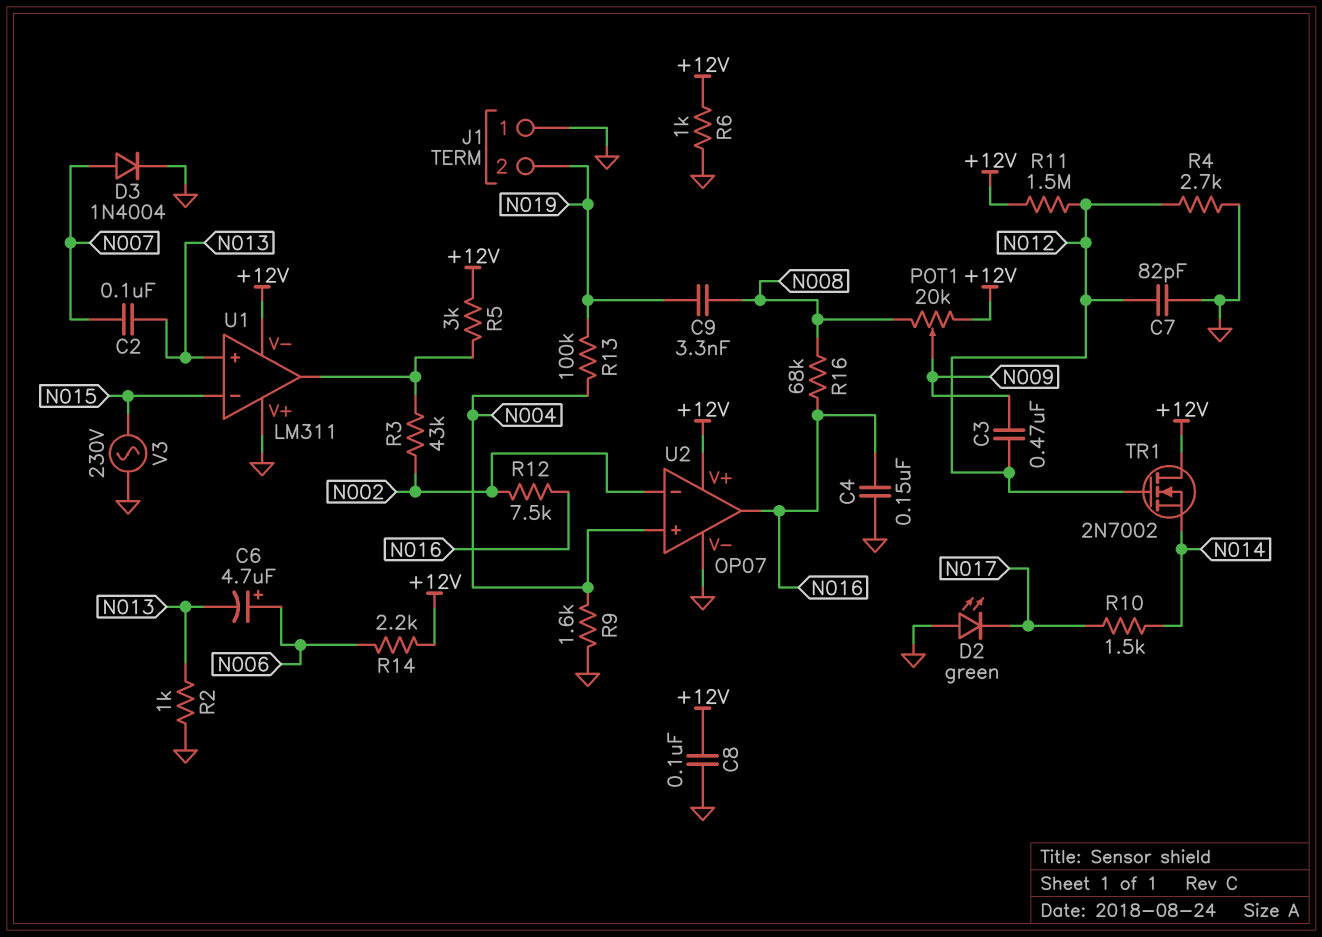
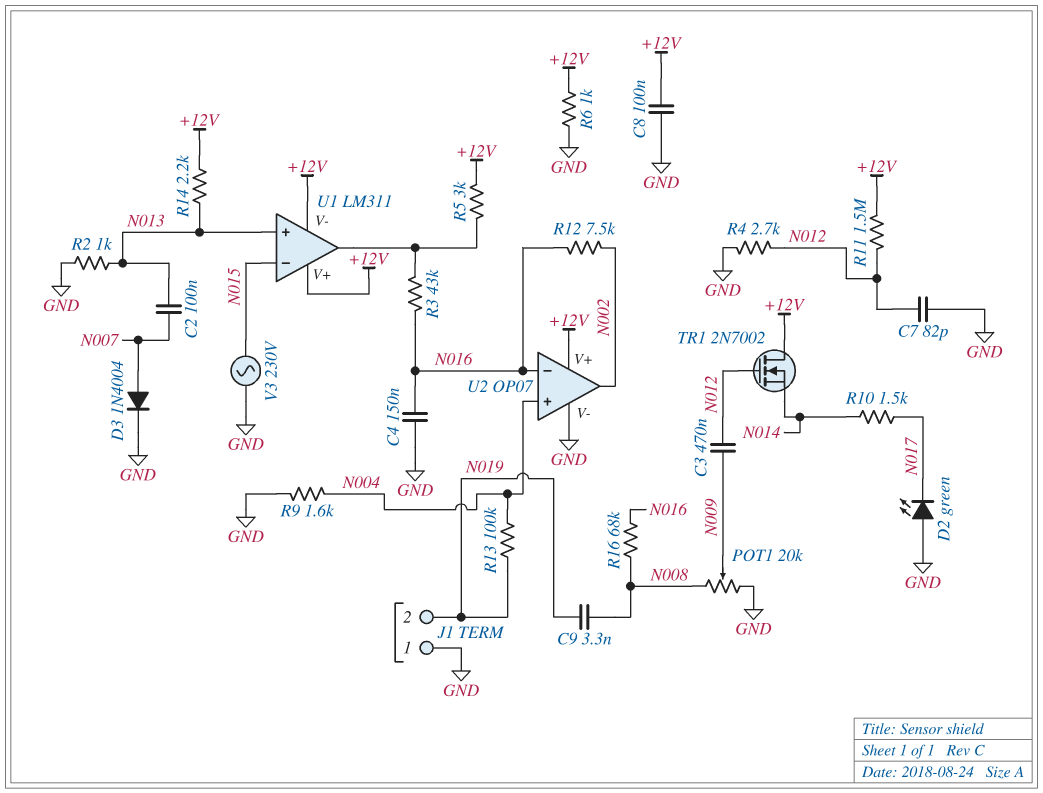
C6: 4.7uF (plus N006, minus N013) -> none
POT1: 20k (+12V, N008, wiper N009) -> 20k (GND, N008, wiper N009)
R3: 43k (N002, U1/out) -> 43k (N016, U1/out)
R14: 2.2k (+12V, N006) -> 2.2k (+12V, N013)
U1 pin V+: GND -> +12V
U2 pin in-: N002 -> N016
U2 pin out: N016 -> N002

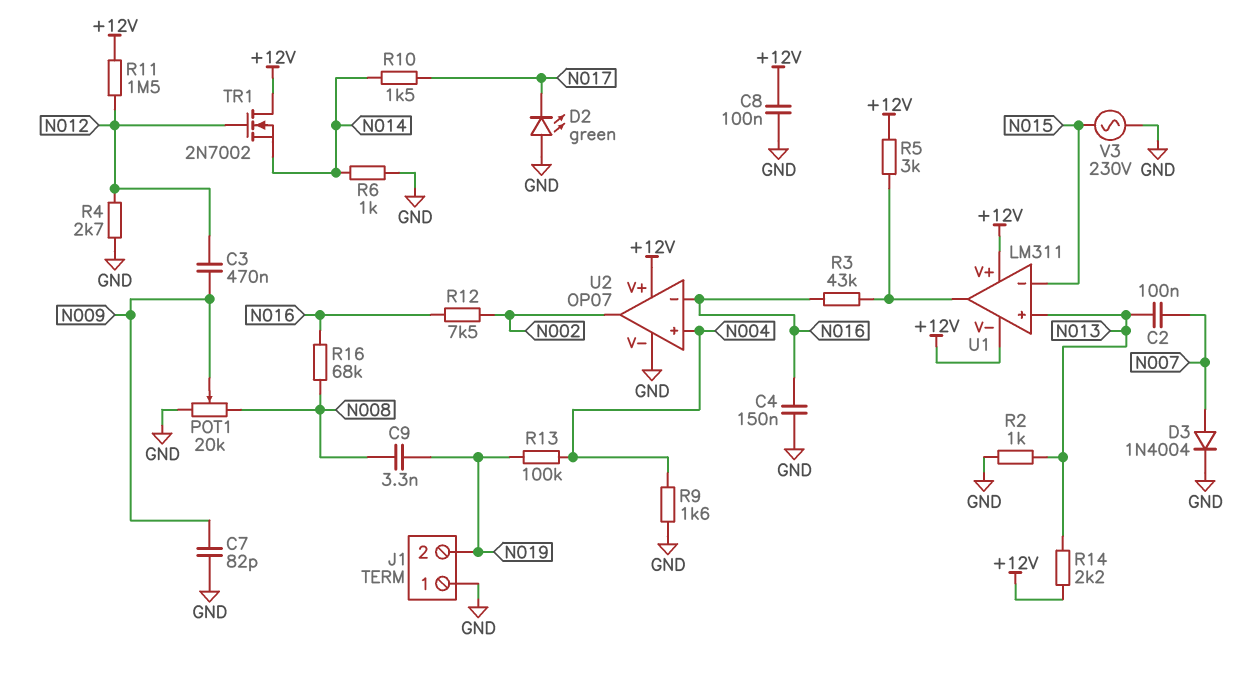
C7: 82pF (GND, N012) -> 82pF (GND, N009)
R6: 1k (+12V, GND) -> 1k (GND, N014)

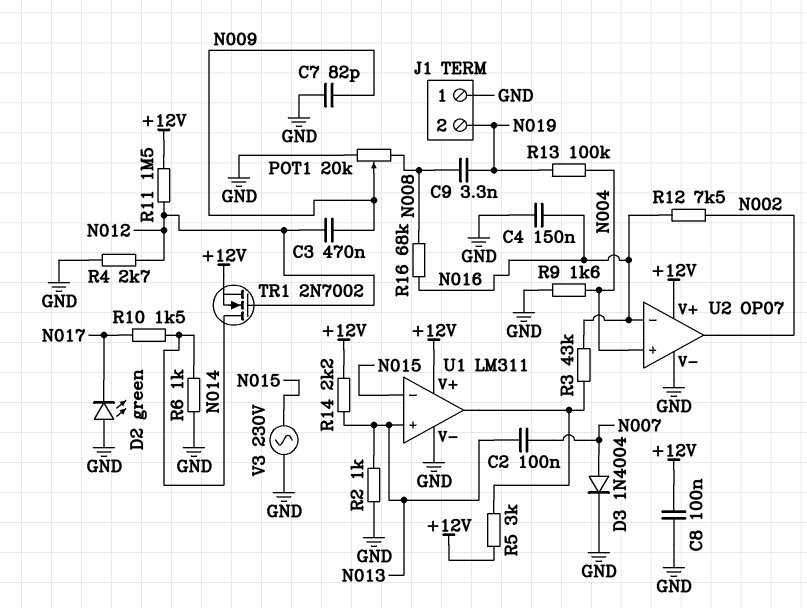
TR1: NMOS 2N7002 (G N012, D +12V, S N014) -> NMOS 2N7002 (G N012, D N014, S +12V)
U1 pin V-: +12V -> GND

